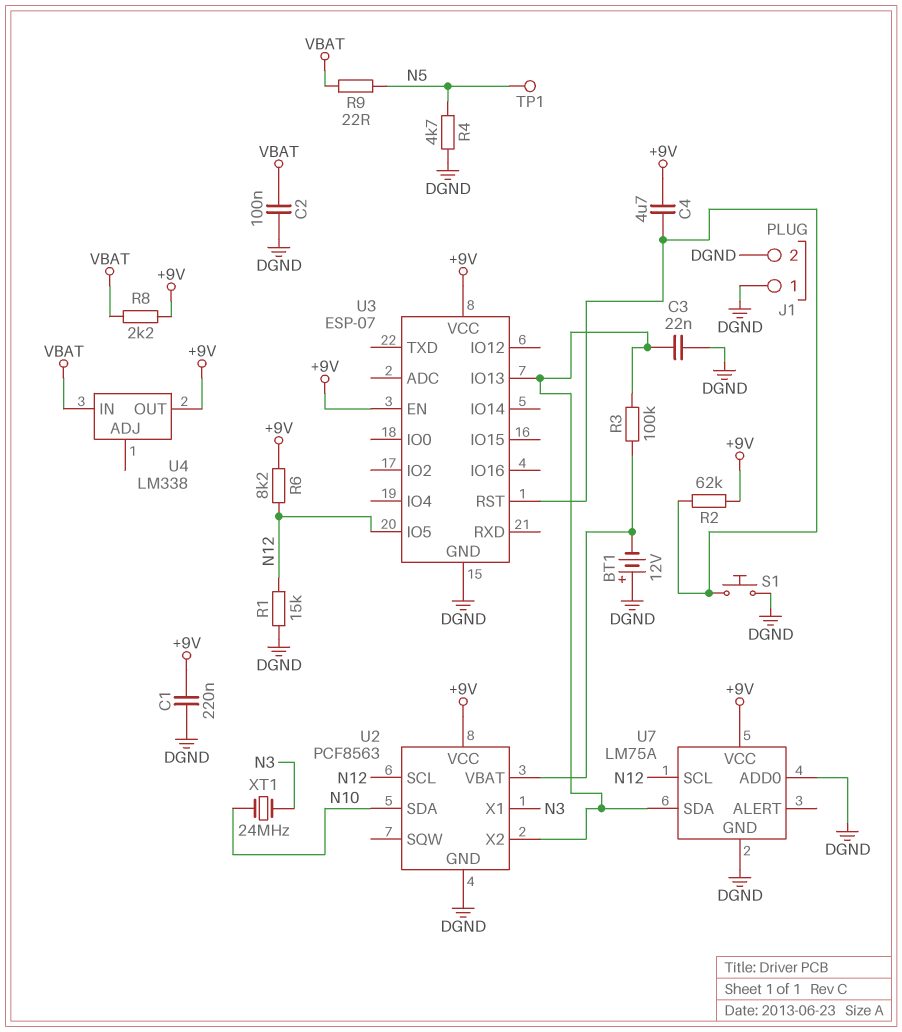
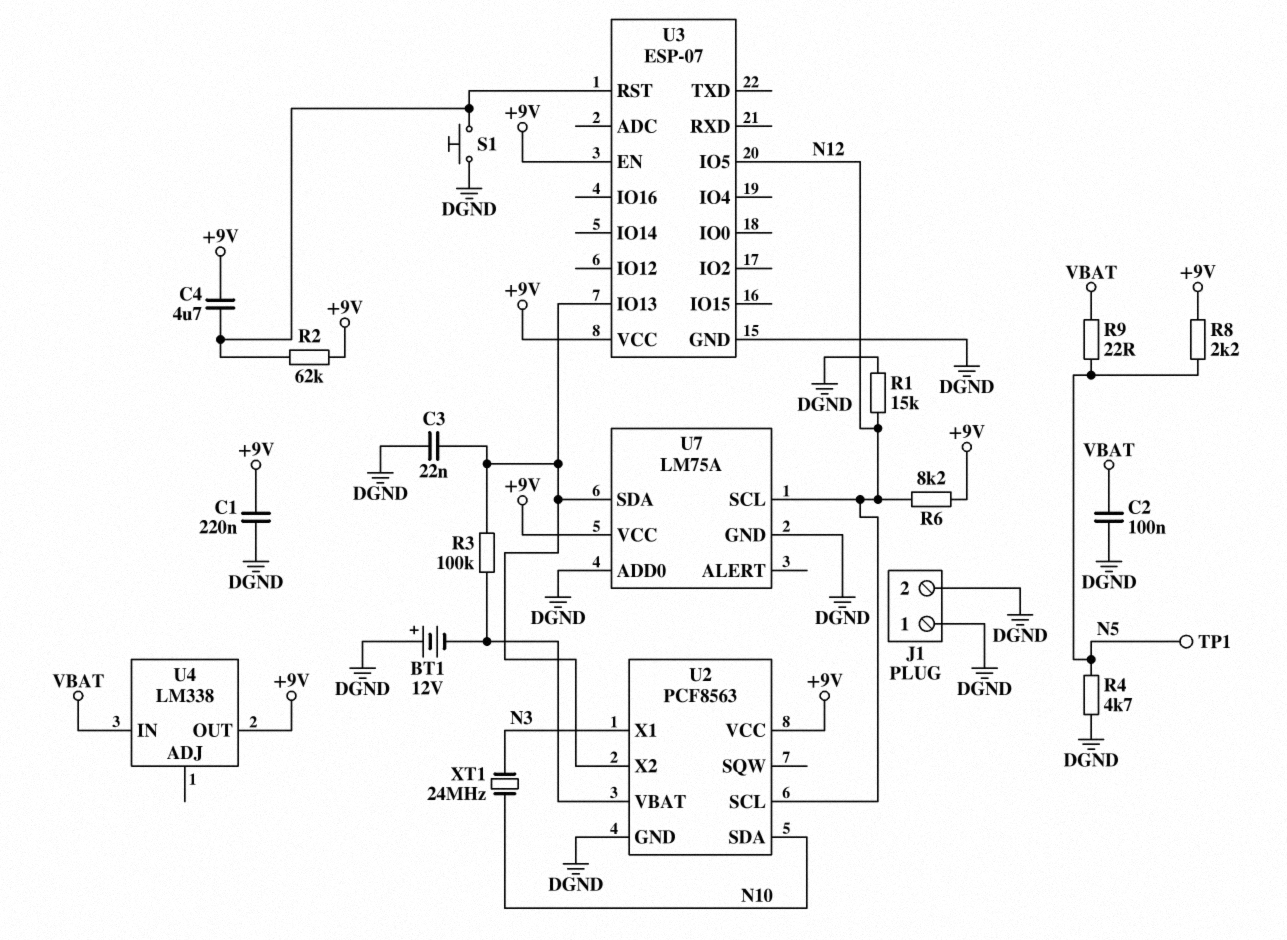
R8: 2.2k (+9V, VBAT) -> 2.2k (+9V, N5)

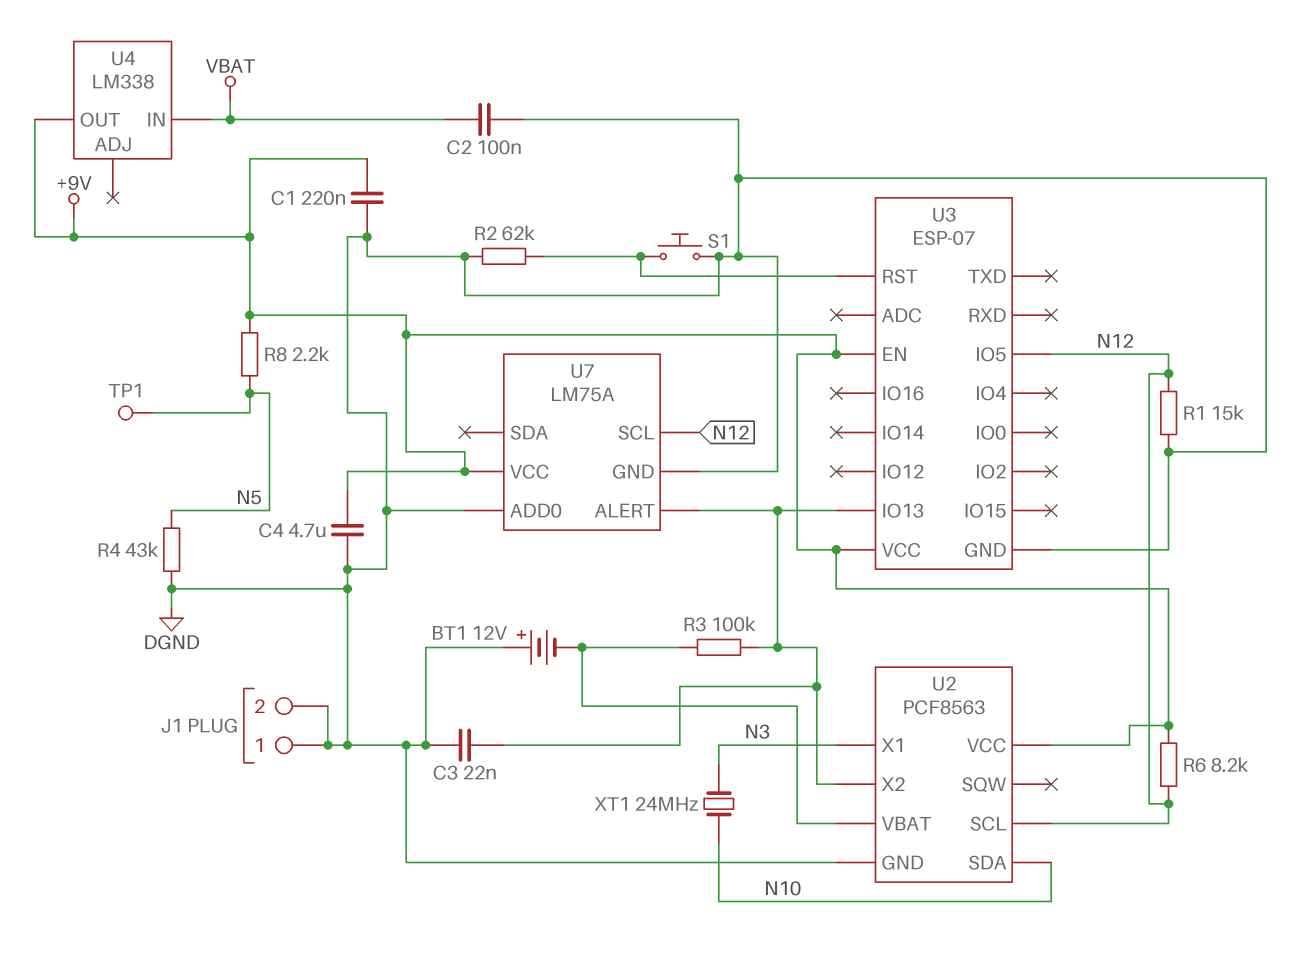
C4: 4.7uF (+9V, U3/RST) -> 4.7uF (+9V, DGND)
R2: 62k (+9V, U3/RST) -> 62k (DGND, U3/RST)
R4: 4.7k (DGND, N5) -> 43k (DGND, N5)
R9: 22 (N5, VBAT) -> none
U7 pin ALERT: none -> U2/X2
U7 pin SDA: U2/X2 -> none

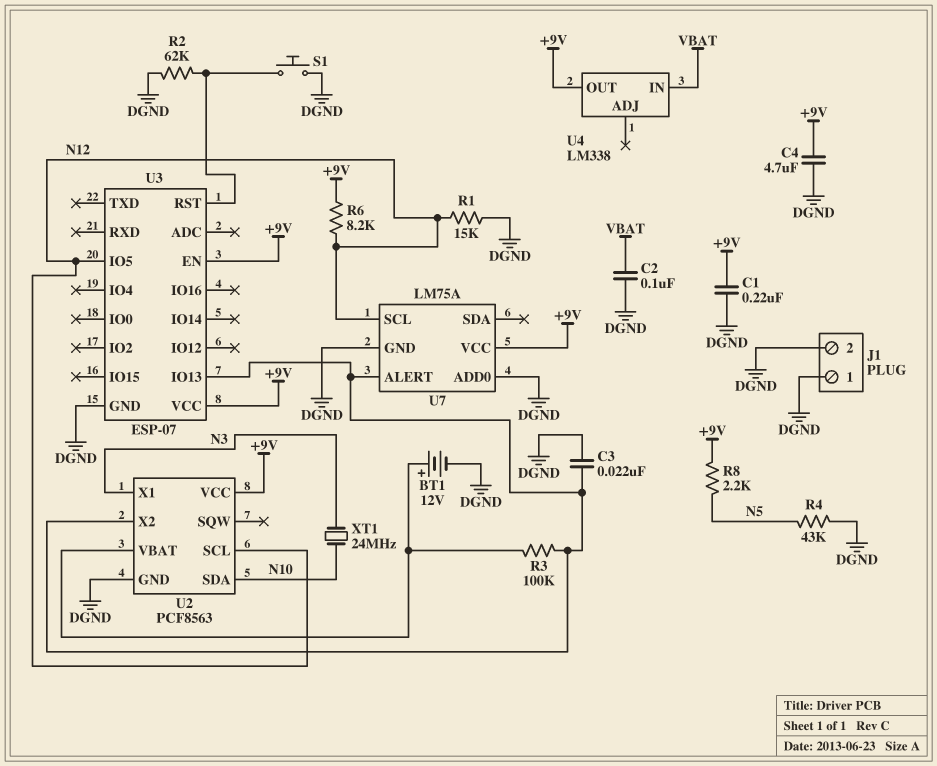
BT1: 12V (plus DGND, minus U2/VBAT) -> 12V (plus U2/VBAT, minus DGND)
TP1: test point (N5) -> none

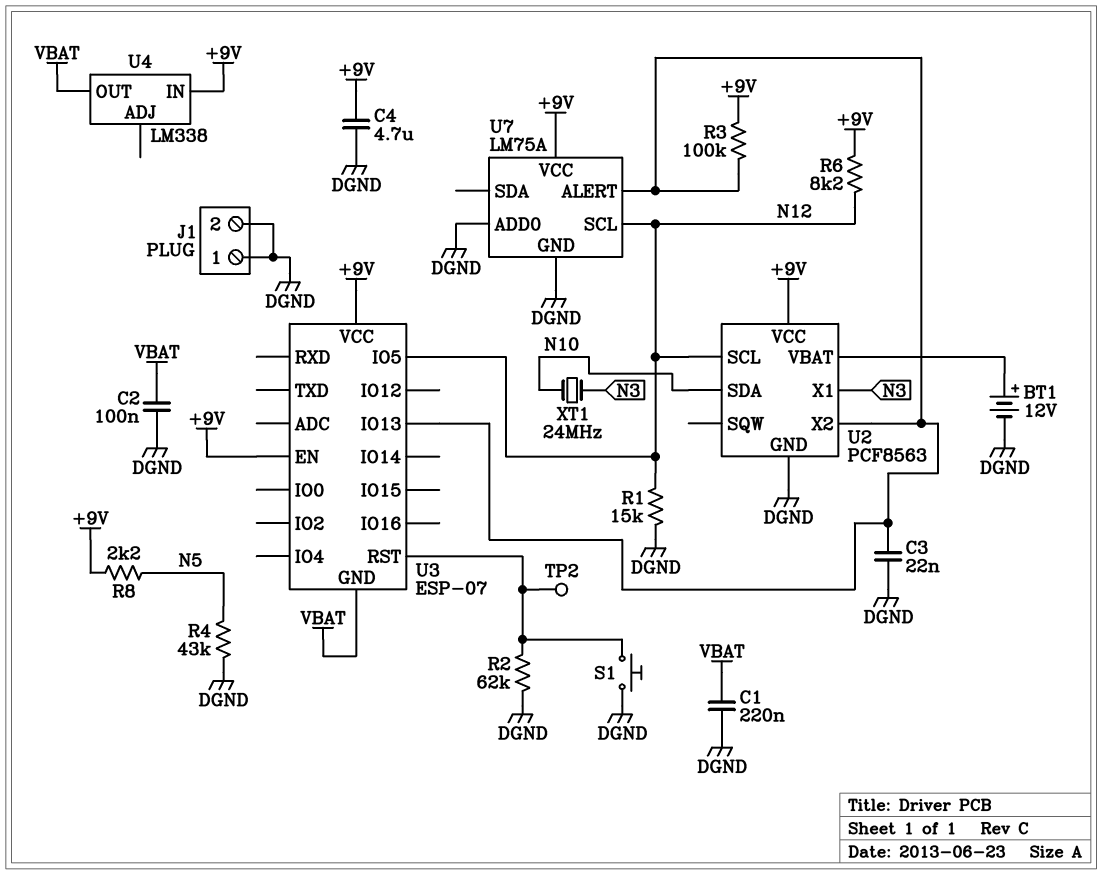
C1: 220nF (+9V, DGND) -> 220nF (DGND, VBAT)
R3: 100k (U2/VBAT, U2/X2) -> 100k (+9V, U2/X2)
TP2: none -> test point (U3/RST)
U3 pin GND: DGND -> VBAT
U4 pin IN: VBAT -> +9V
U4 pin OUT: +9V -> VBAT

